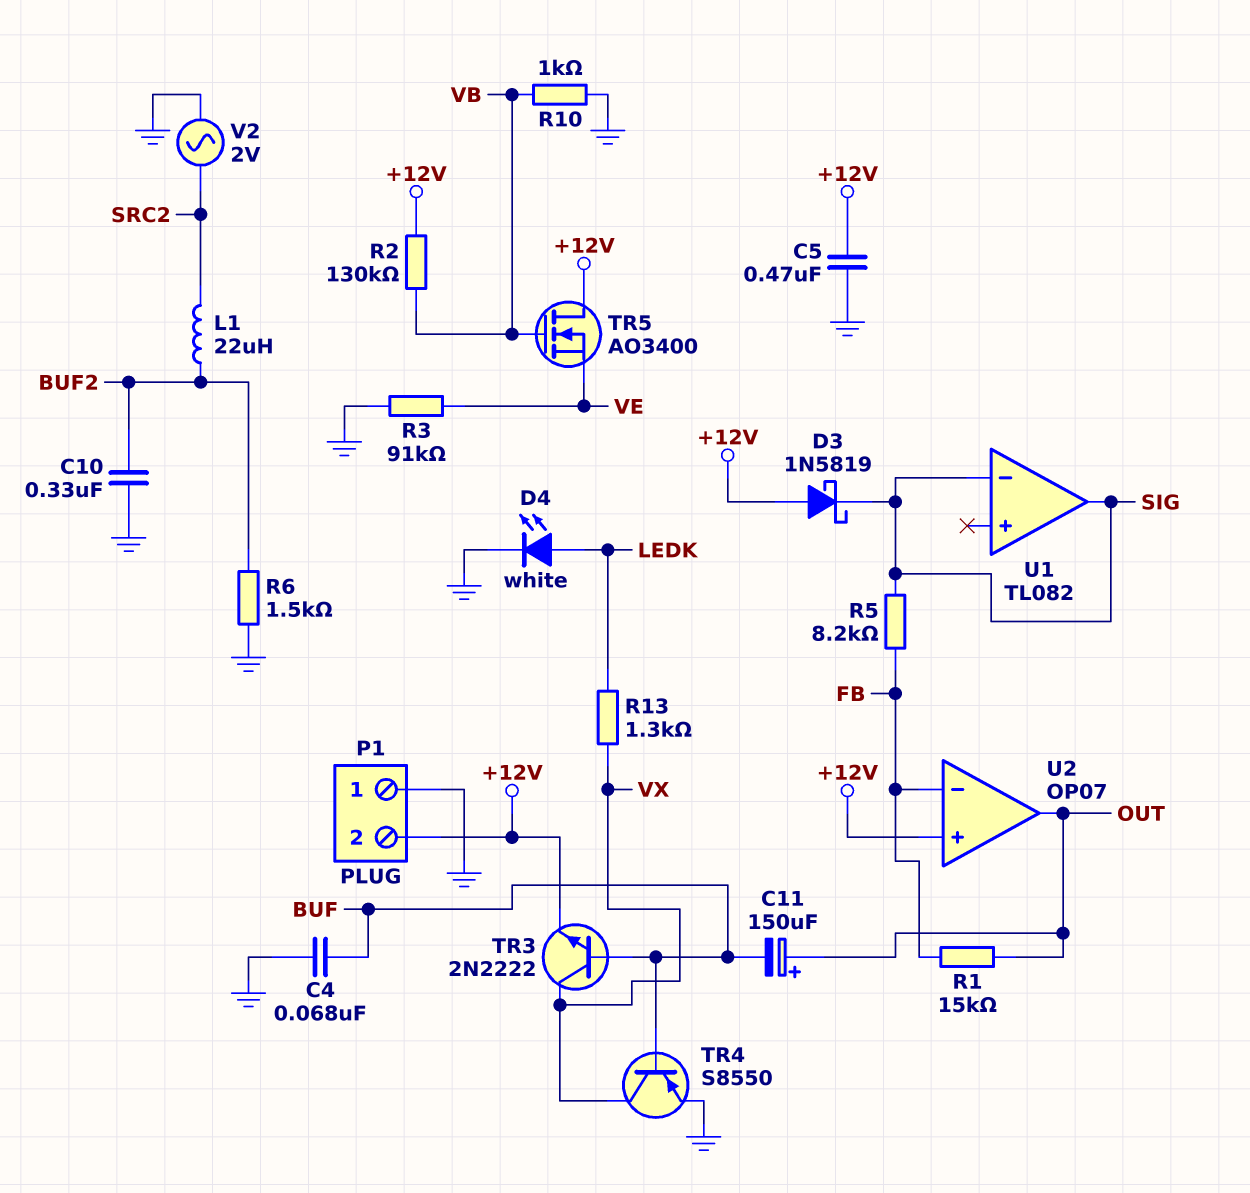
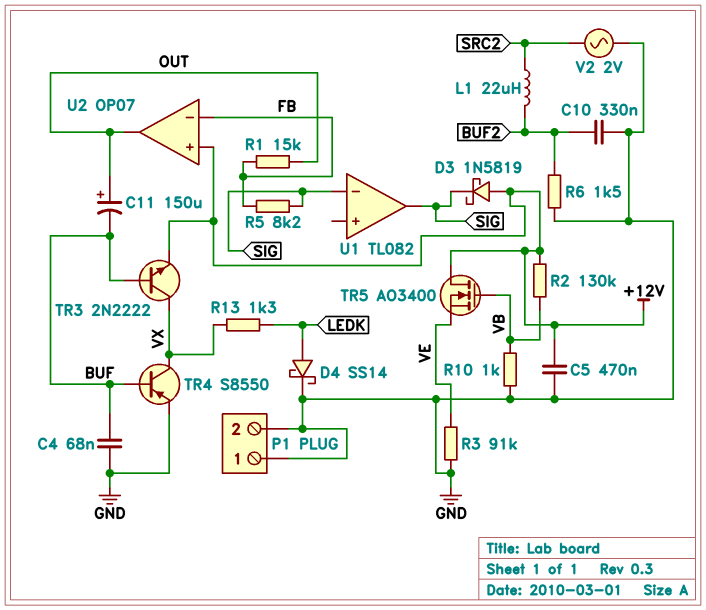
D4: LED white (A LEDK, K GND) -> schottky SS14 (A LEDK, K GND)
P1 pin 2: +12V -> GND

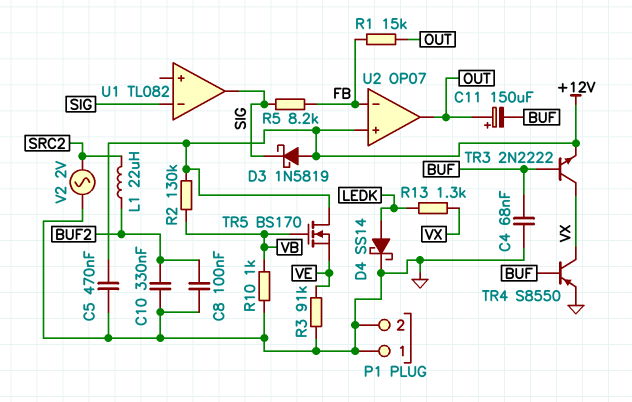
C8: none -> 100nF (BUF2, GND)
R6: 1.5k (BUF2, GND) -> none
TR5: NMOS AO3400 (G VB, D +12V, S VE) -> NMOS BS170 (G VB, D +12V, S VE)

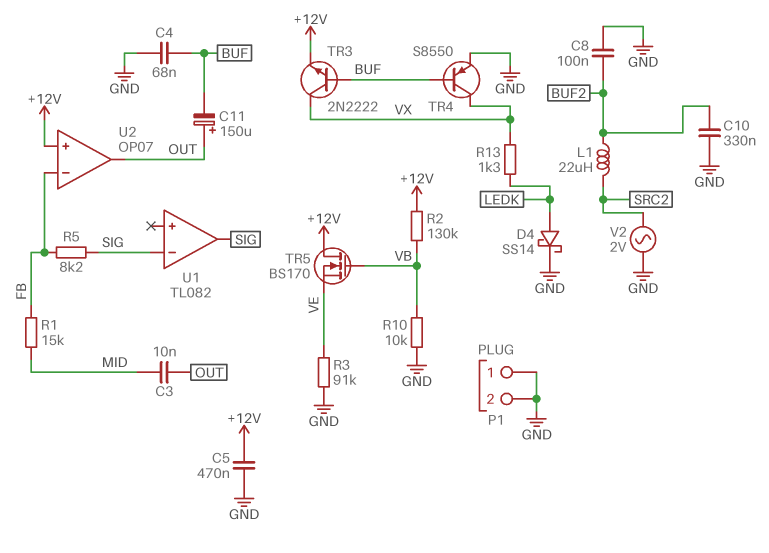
C3: none -> 10nF (MID, OUT)
D3: schottky 1N5819 (A +12V, K SIG) -> none
R1: 15k (FB, OUT) -> 15k (FB, MID)
R10: 1k (GND, VB) -> 10k (GND, VB)

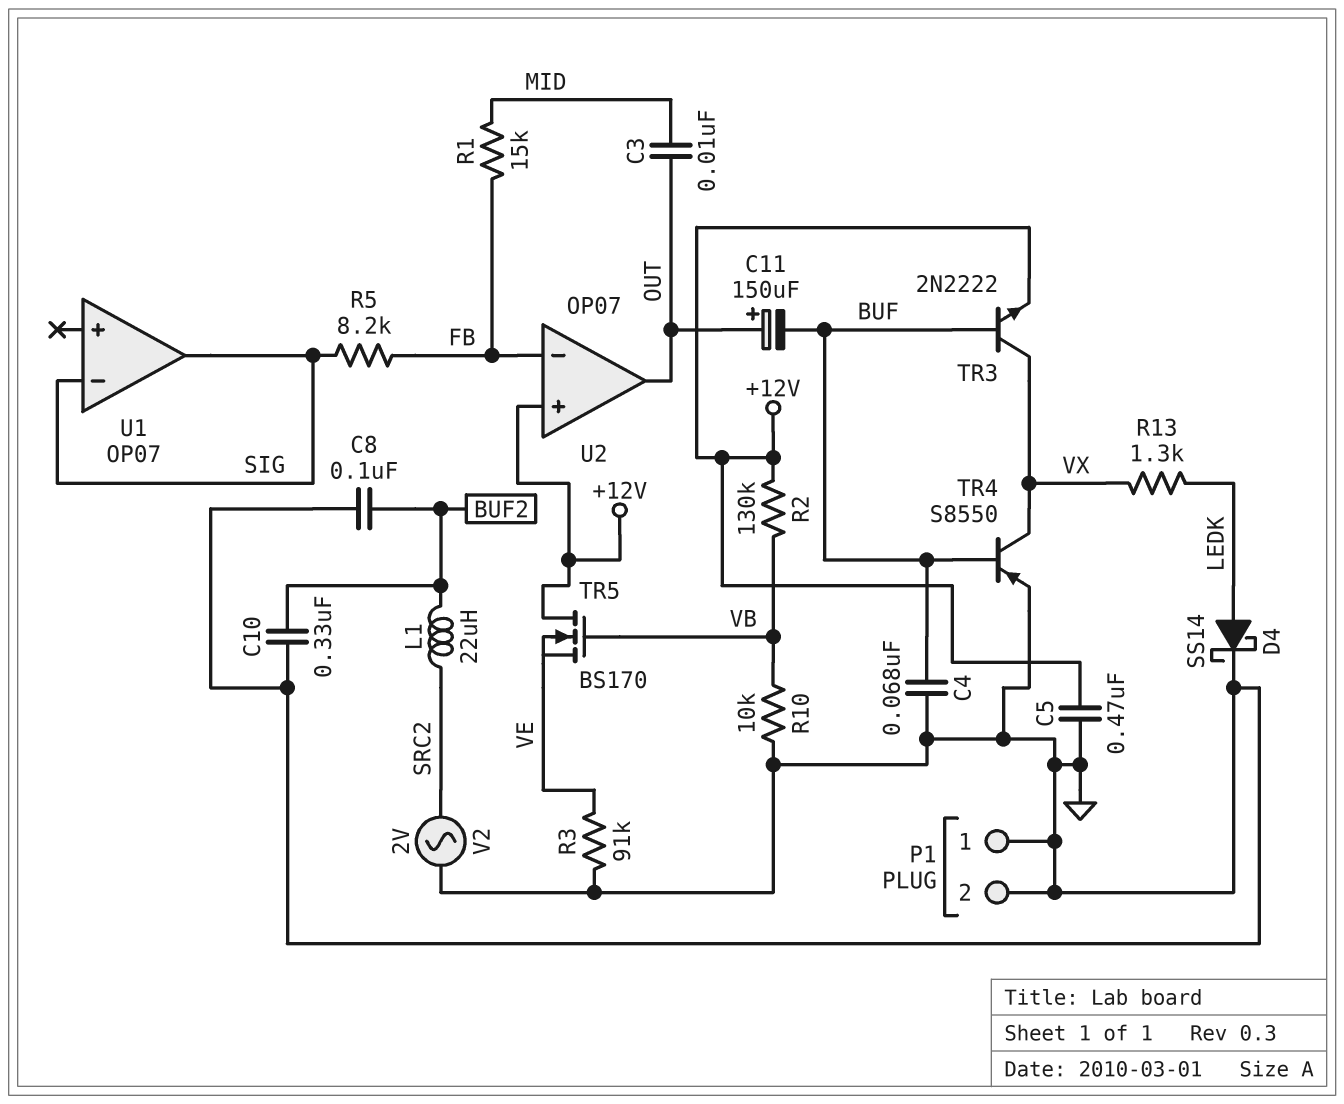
U1: TL082 -> OP07

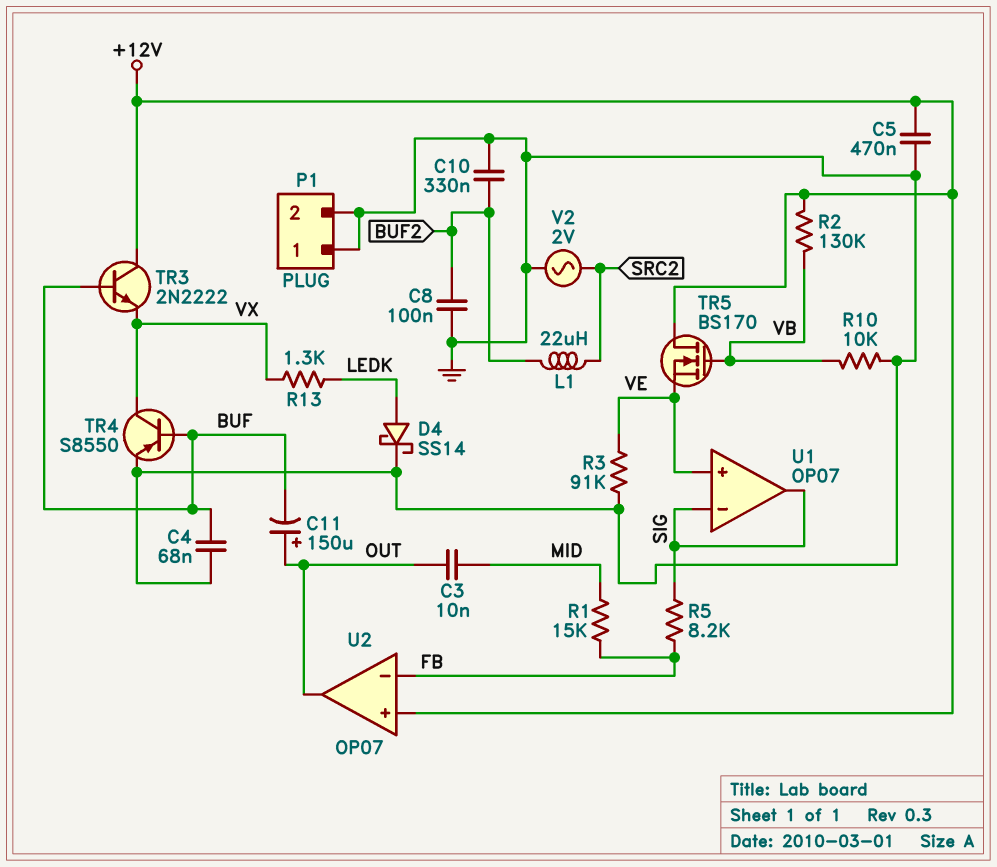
TR3: NPN 2N2222 (B BUF, C VX, E +12V) -> NPN 2N2222 (B BUF, C +12V, E VX)
U1 pin in+: none -> VE

